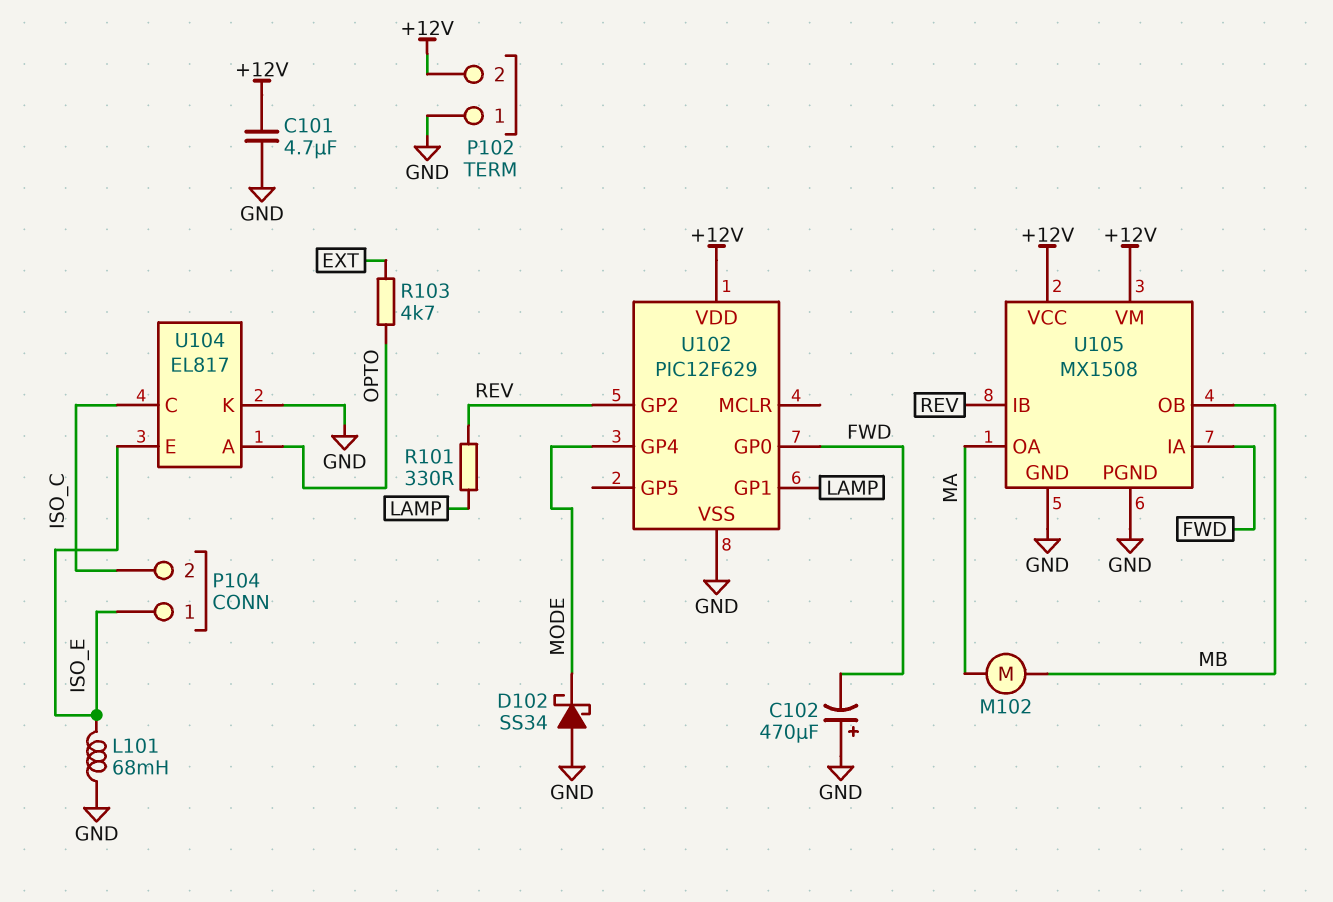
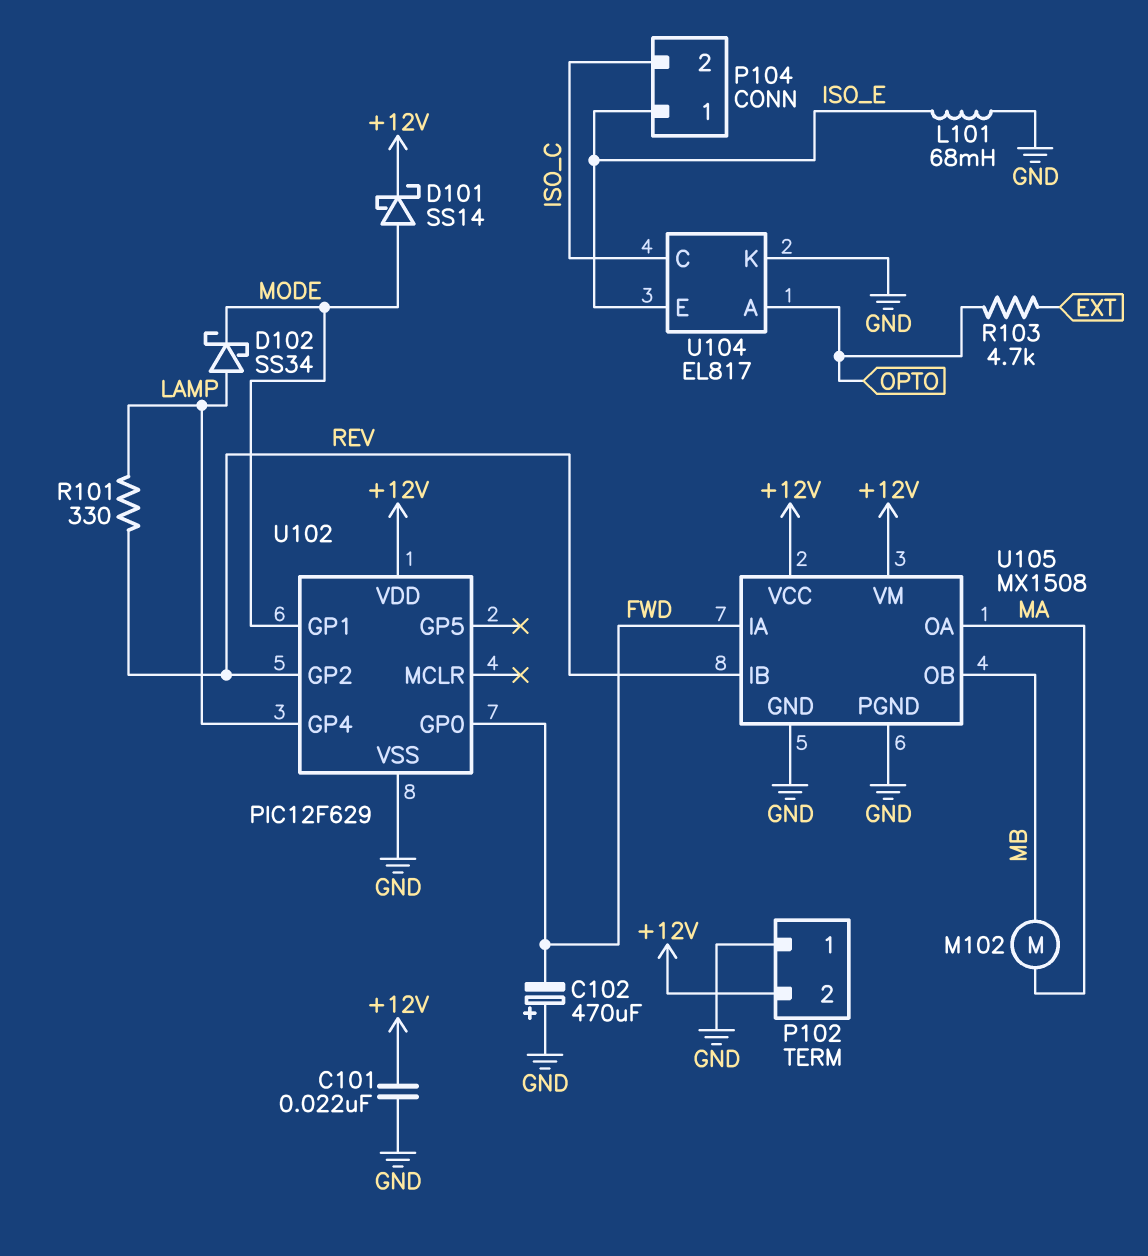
C101: 4.7uF (+12V, GND) -> 22nF (+12V, GND)
D101: none -> schottky SS14 (A MODE, K +12V)
D102: schottky SS34 (A GND, K MODE) -> schottky SS34 (A LAMP, K MODE)
U102 pin GP1: LAMP -> MODE
U102 pin GP4: MODE -> LAMP

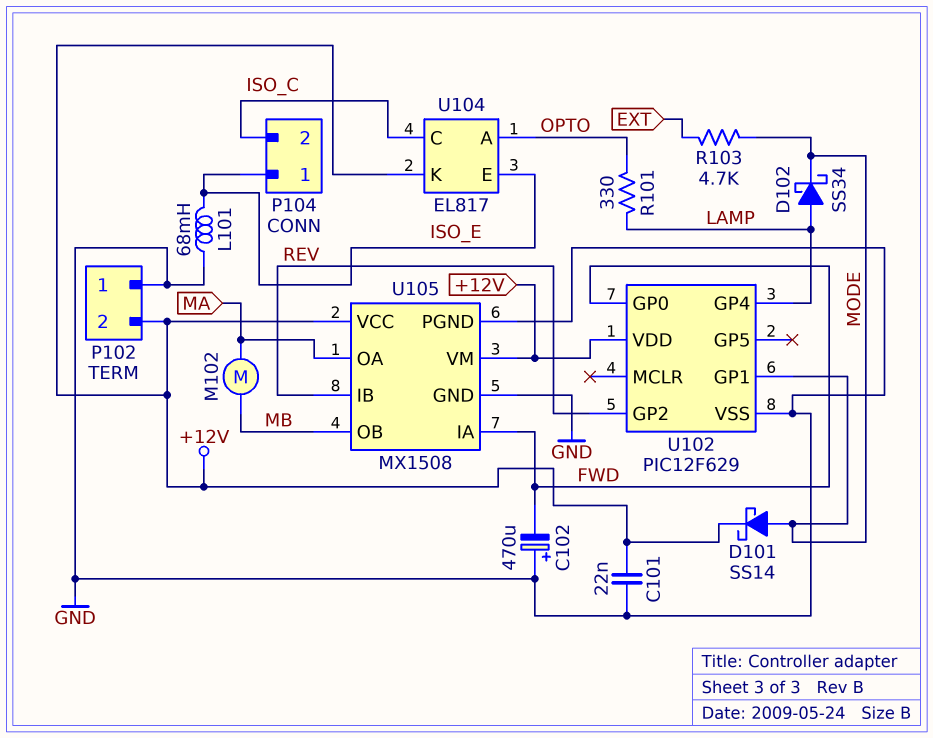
R101: 330 (LAMP, REV) -> 330 (LAMP, OPTO)
R103: 4.7k (EXT, OPTO) -> 4.7k (EXT, MODE)
U104 pin K: GND -> +12V

